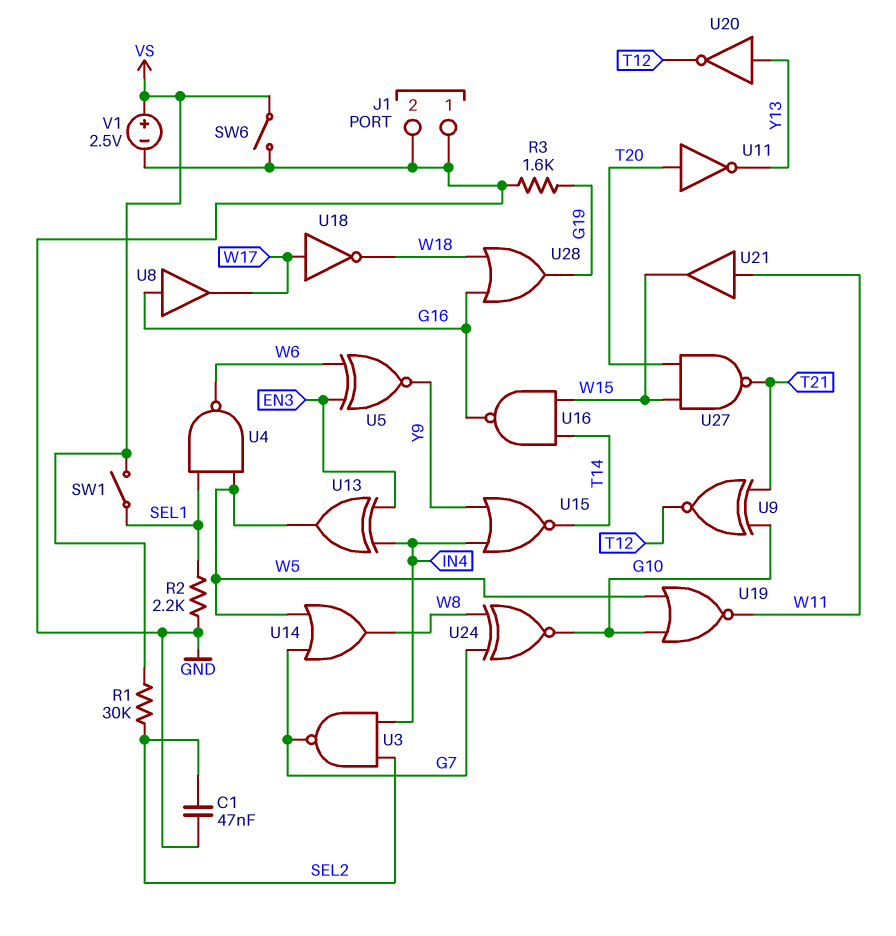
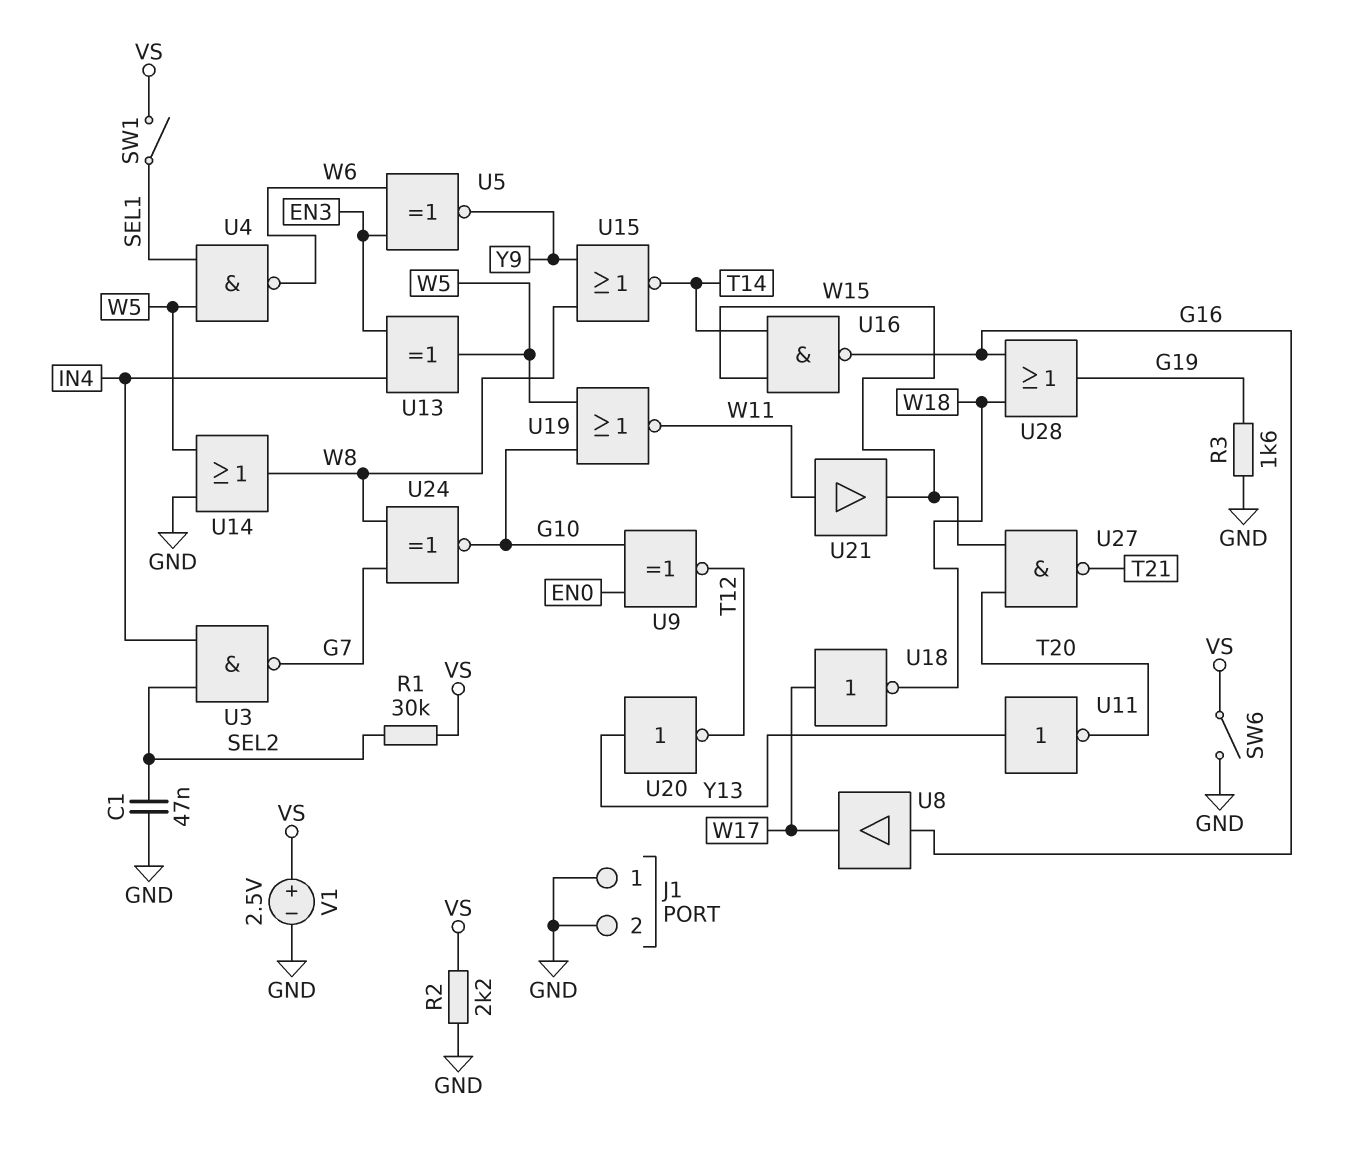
R2: 2.2k (GND, SEL1) -> 2.2k (GND, VS)
U9: XNOR (in G10, in T21, out T12) -> XNOR (in EN0, in G10, out T12)
U11: NOT (in T20, out Y13) -> NOT (in Y13, out T20)
U14: OR (in G7, in W5, out W8) -> OR (in GND, in W5, out W8)
U15: NOR (in IN4, in Y9, out T14) -> NOR (in W8, in Y9, out T14)

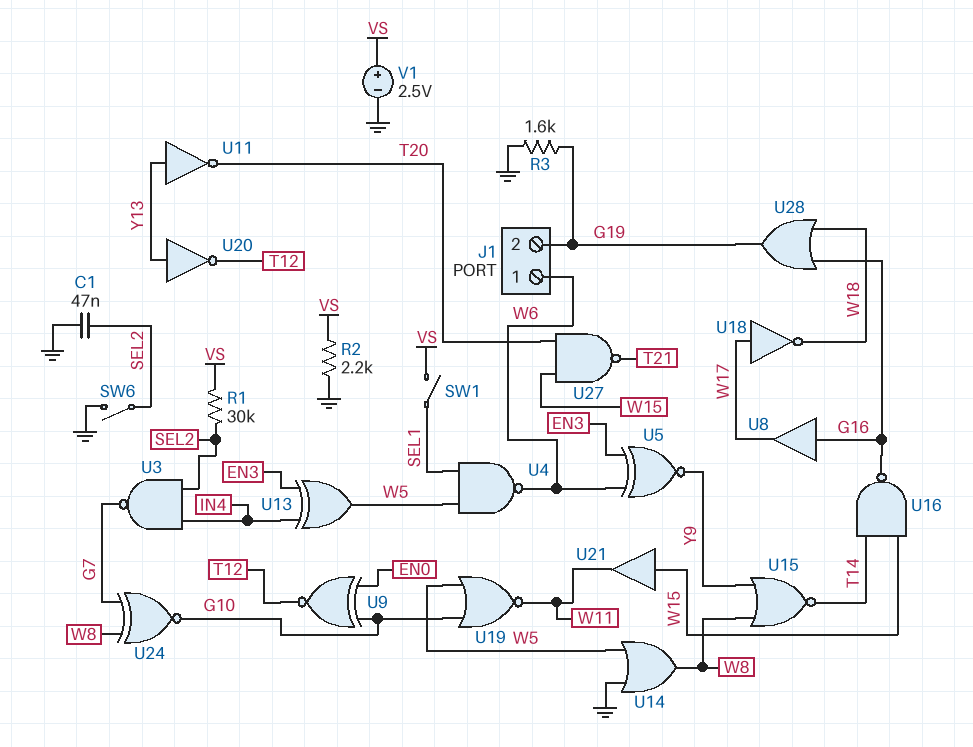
J1 pin 1: GND -> W6
J1 pin 2: GND -> G19
SW6: switch (GND, VS) -> switch (GND, SEL2)
U21: buffer (in W11, out W15) -> buffer (in W15, out W11)

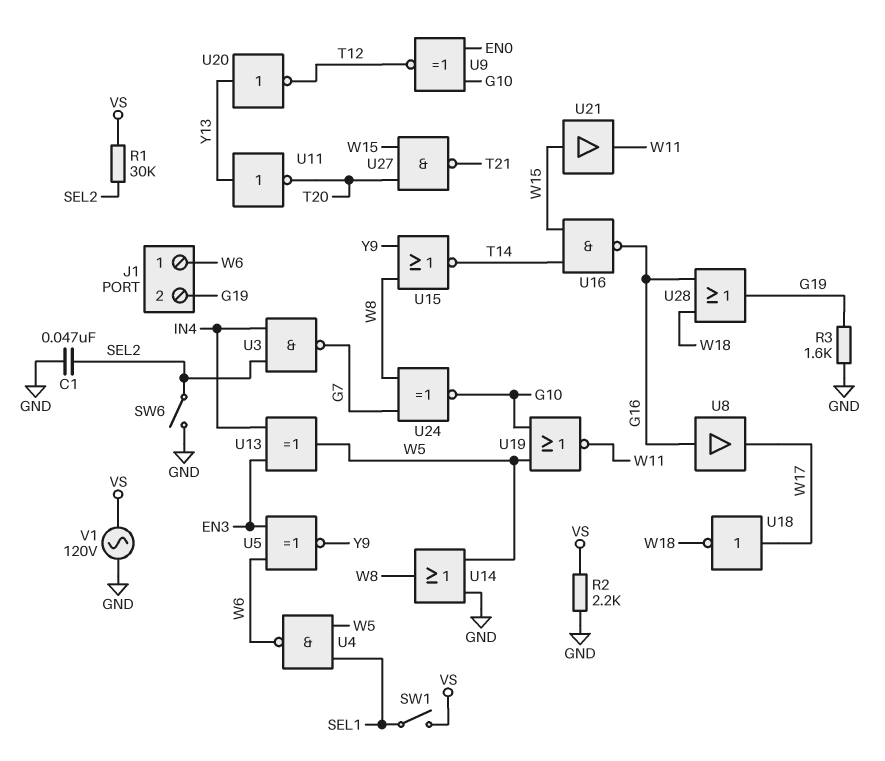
V1: 2.5V (plus VS, minus GND) -> AC 120V (GND, VS)

